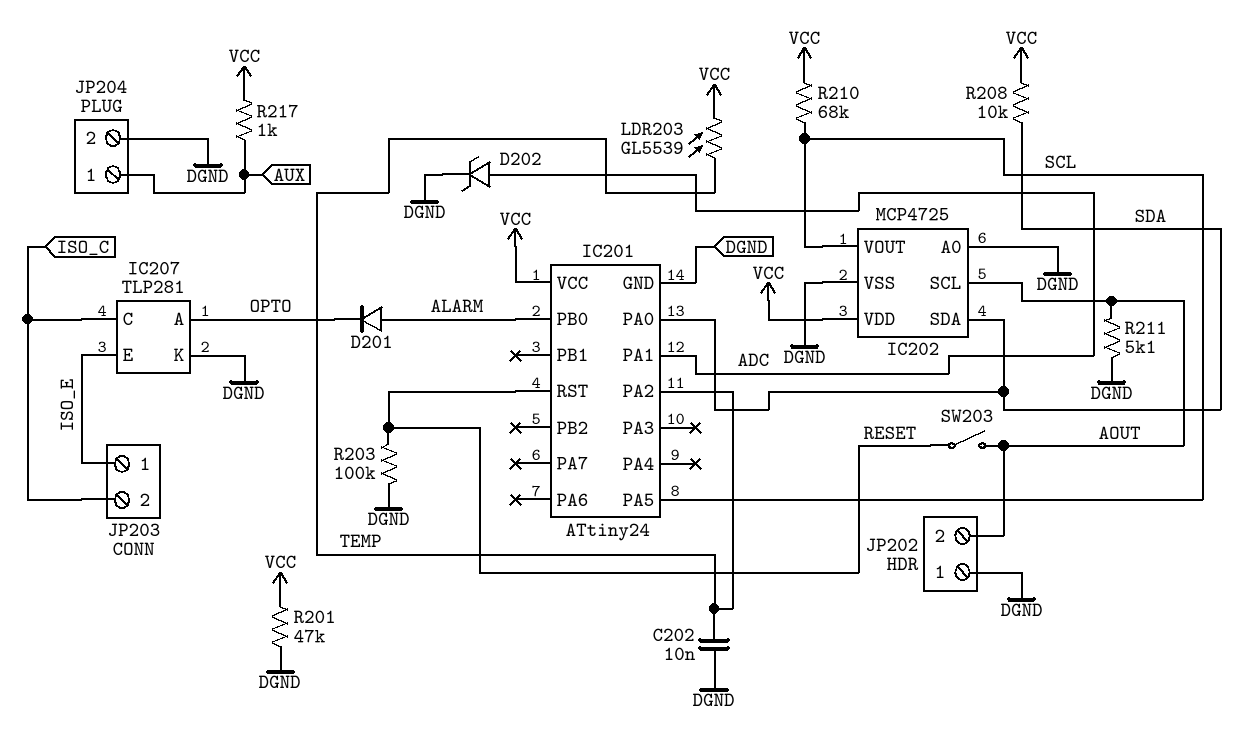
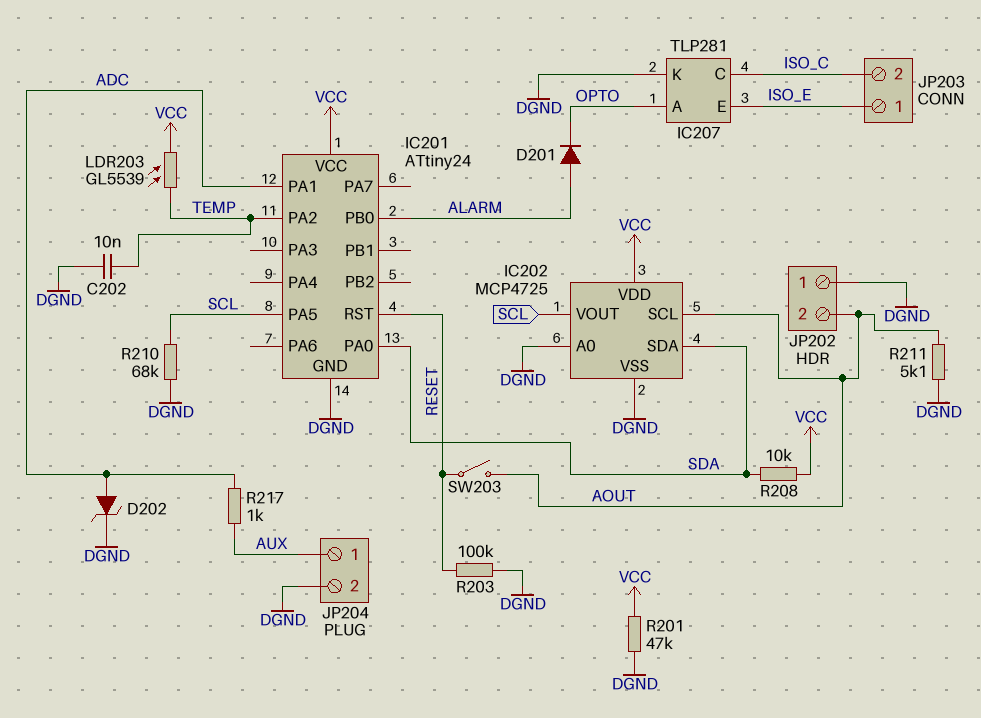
R210: 68k (SCL, VCC) -> 68k (DGND, SCL)
R217: 1k (AUX, VCC) -> 1k (ADC, AUX)

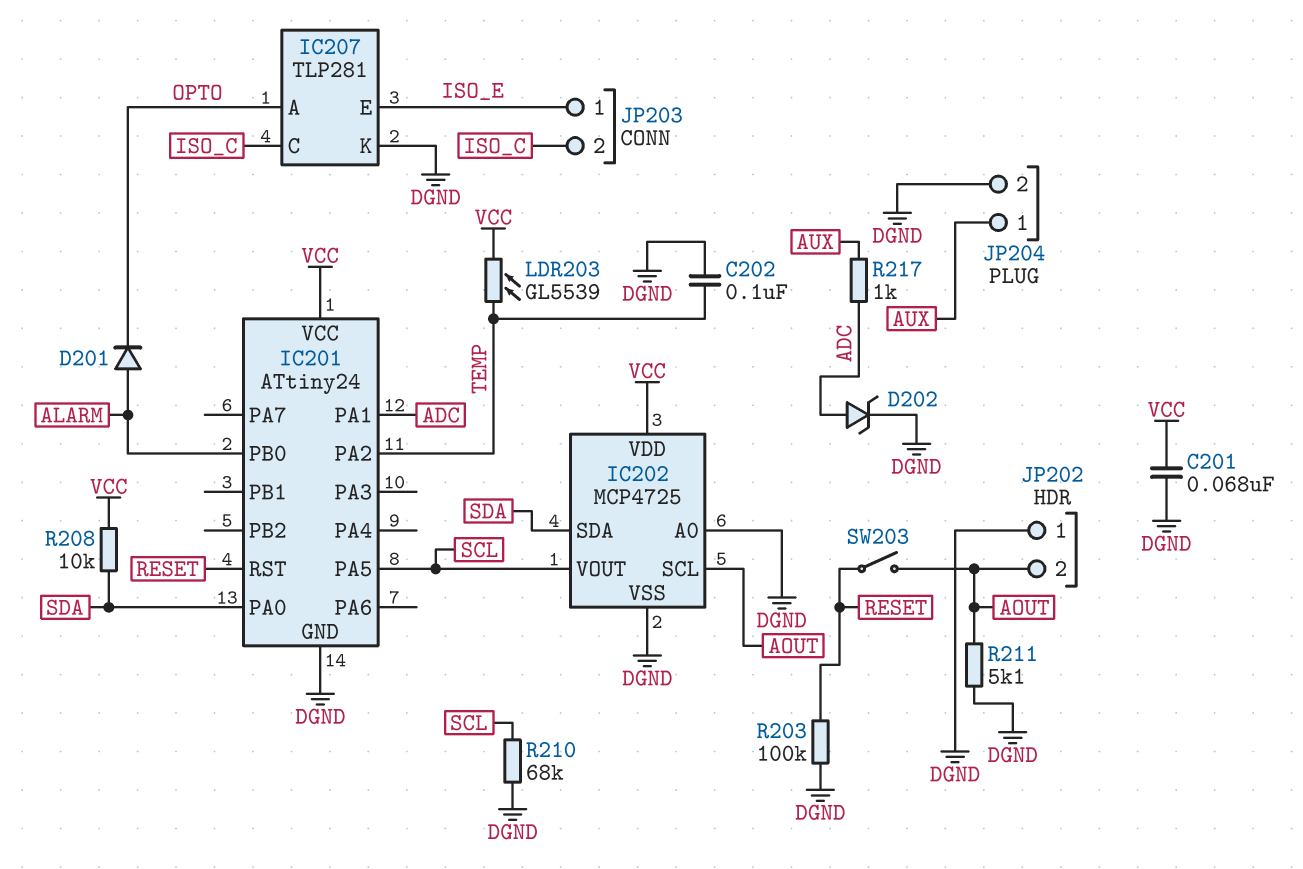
C201: none -> 68nF (DGND, VCC)
C202: 10nF (DGND, TEMP) -> 100nF (DGND, TEMP)
R201: 47k (DGND, VCC) -> none

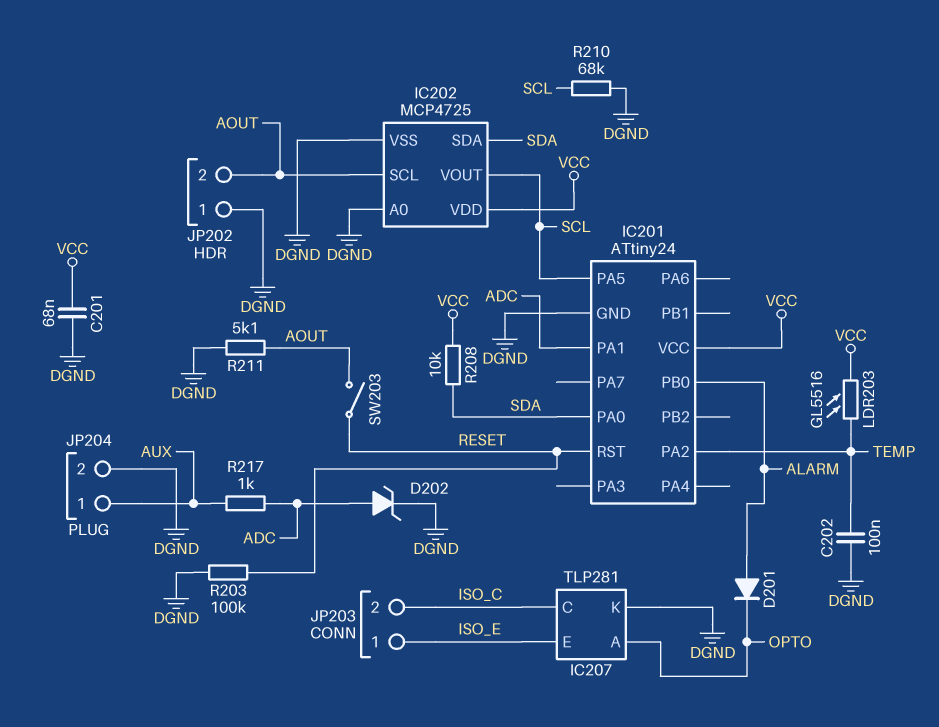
LDR203: GL5539 (TEMP, VCC) -> GL5516 (TEMP, VCC)

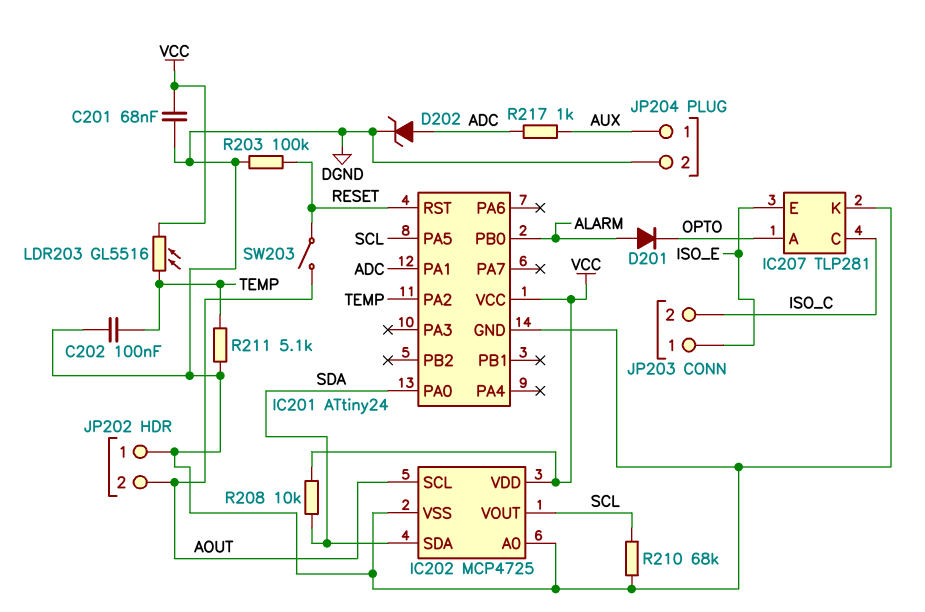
R211: 5.1k (AOUT, DGND) -> 5.1k (DGND, TEMP)

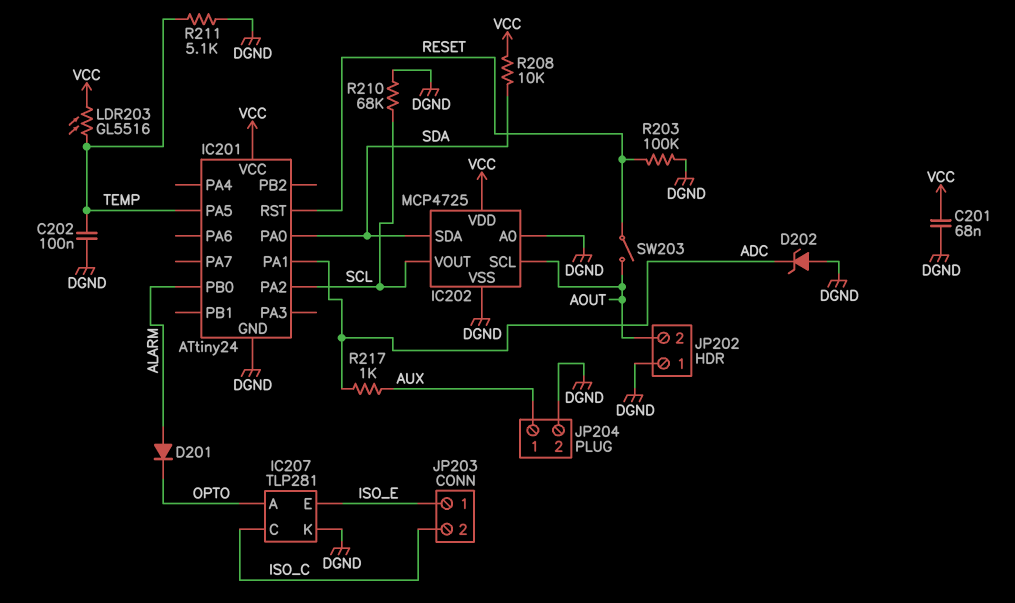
D202: zener (A ADC, K DGND) -> zener (A DGND, K ADC)
IC201 pin PA2: TEMP -> SCL
IC201 pin PA5: SCL -> TEMP

